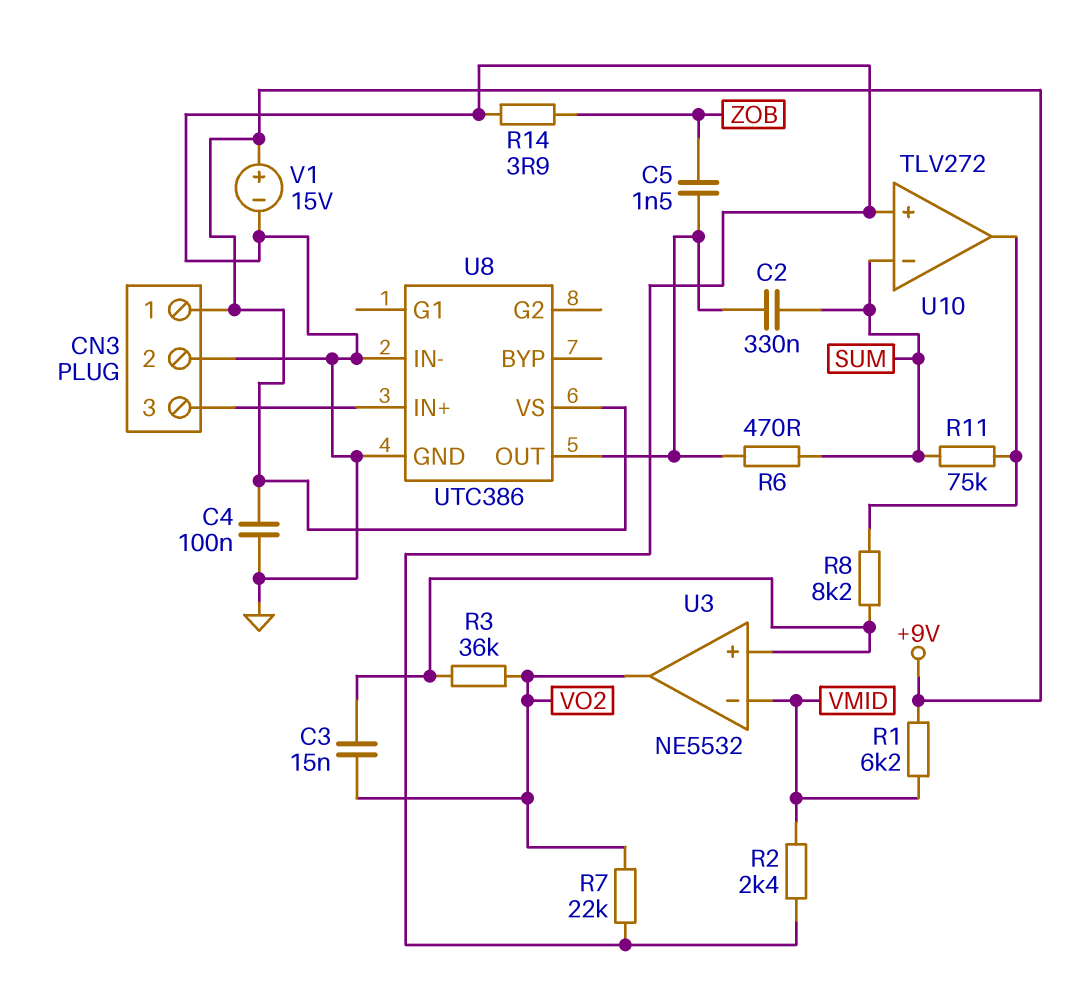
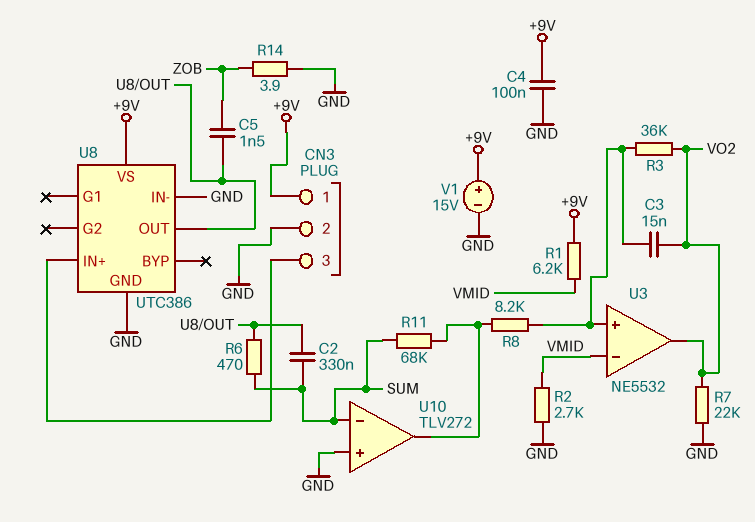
R2: 2.4k (GND, VMID) -> 2.7k (GND, VMID)
R11: 75k (SUM, U10/out) -> 68k (SUM, U10/out)

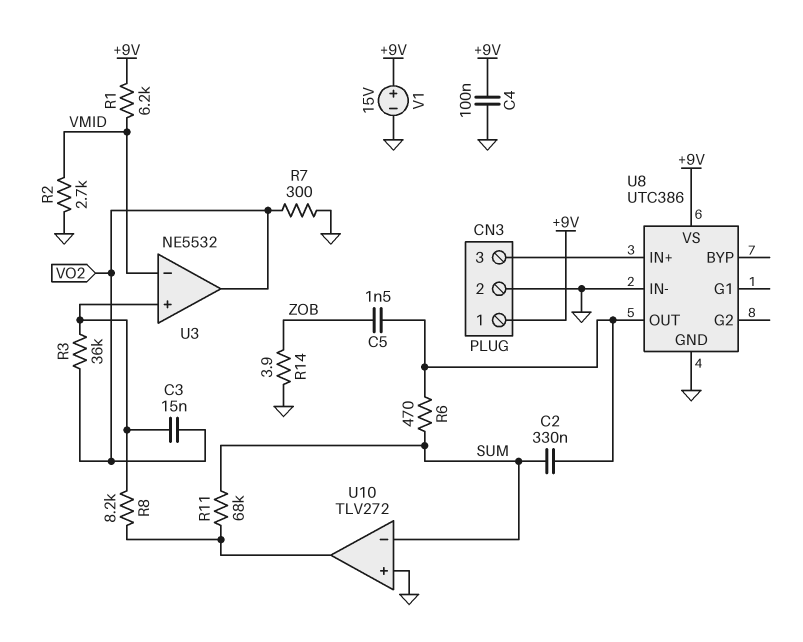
R7: 22k (GND, VO2) -> 300 (GND, VO2)

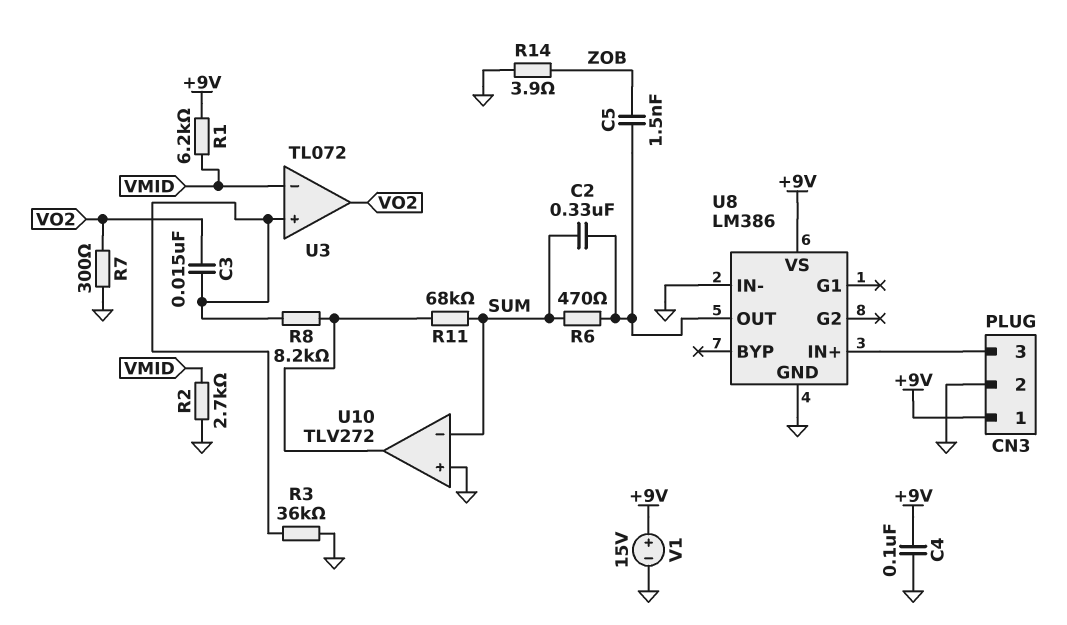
R3: 36k (U3/in+, VO2) -> 36k (GND, U3/in+)
U3: NE5532 -> TL072
U8: UTC386 -> LM386

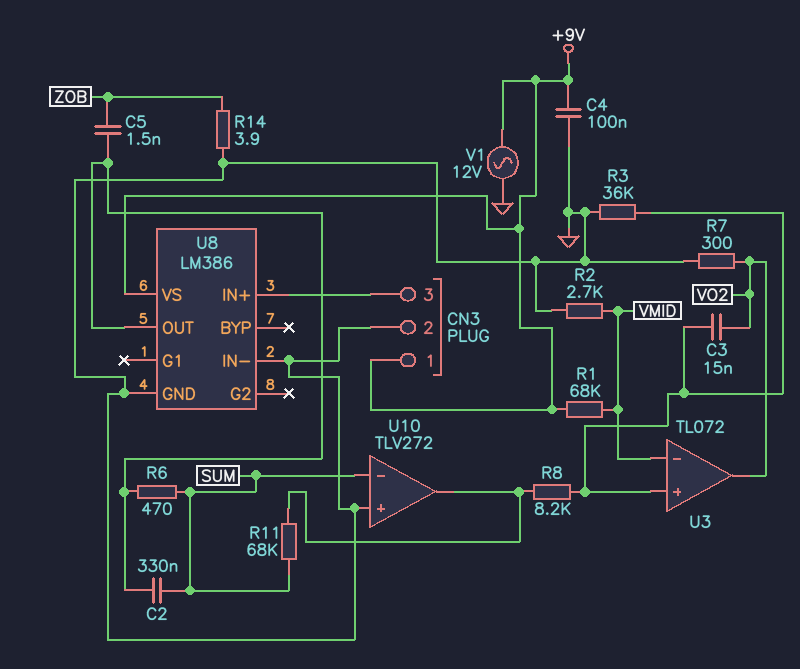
R1: 6.2k (+9V, VMID) -> 68k (+9V, VMID)
V1: 15V (plus +9V, minus GND) -> AC 12V (+9V, GND)

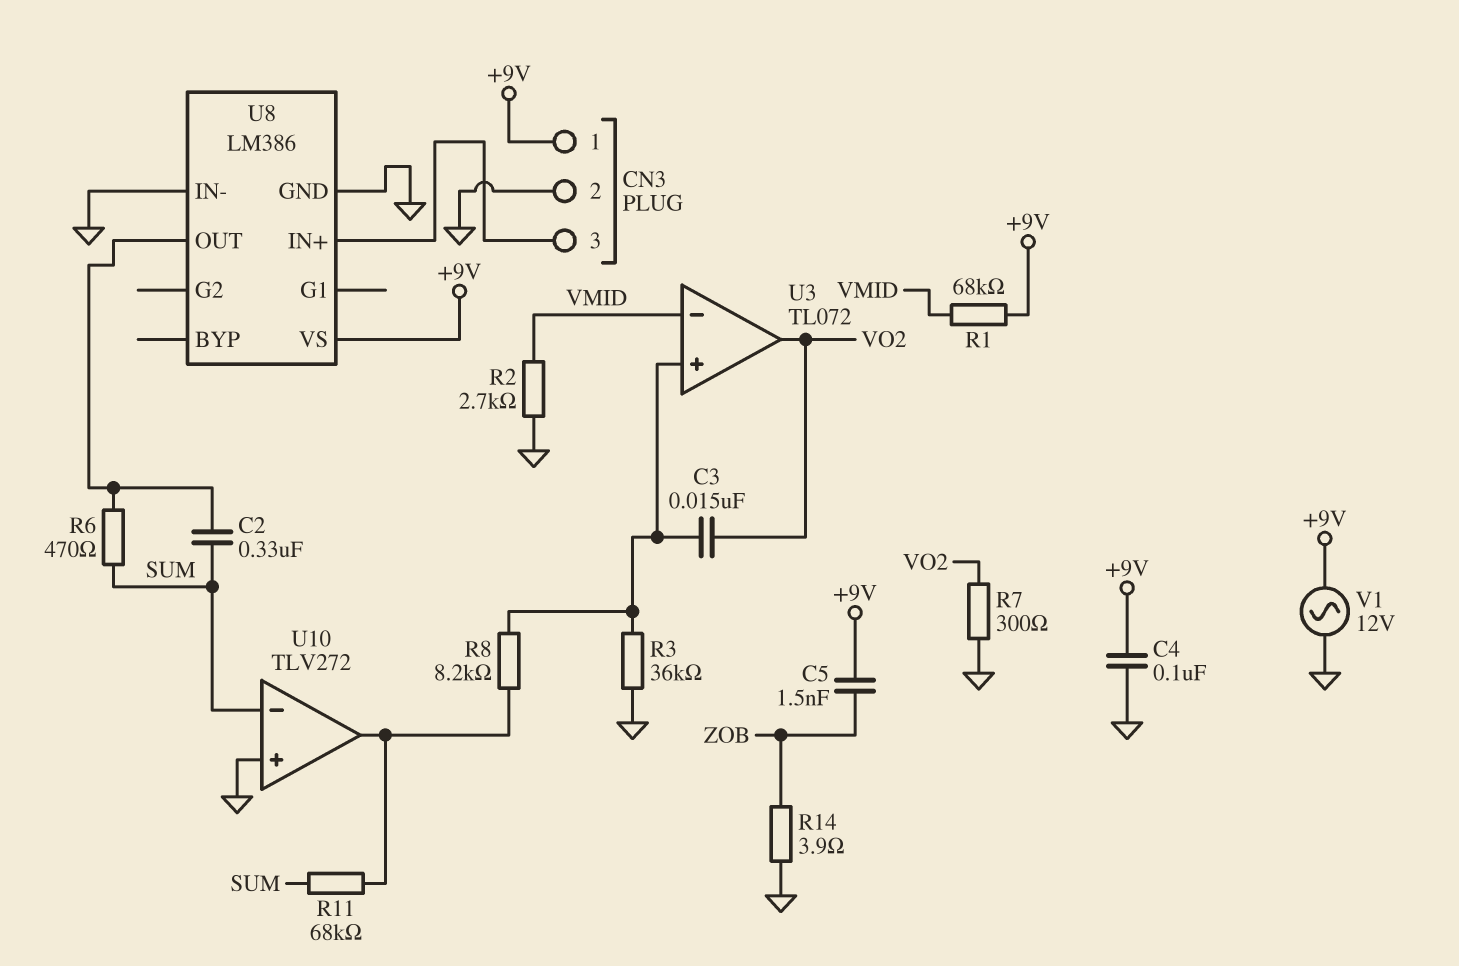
C5: 1.5nF (U8/OUT, ZOB) -> 1.5nF (+9V, ZOB)

